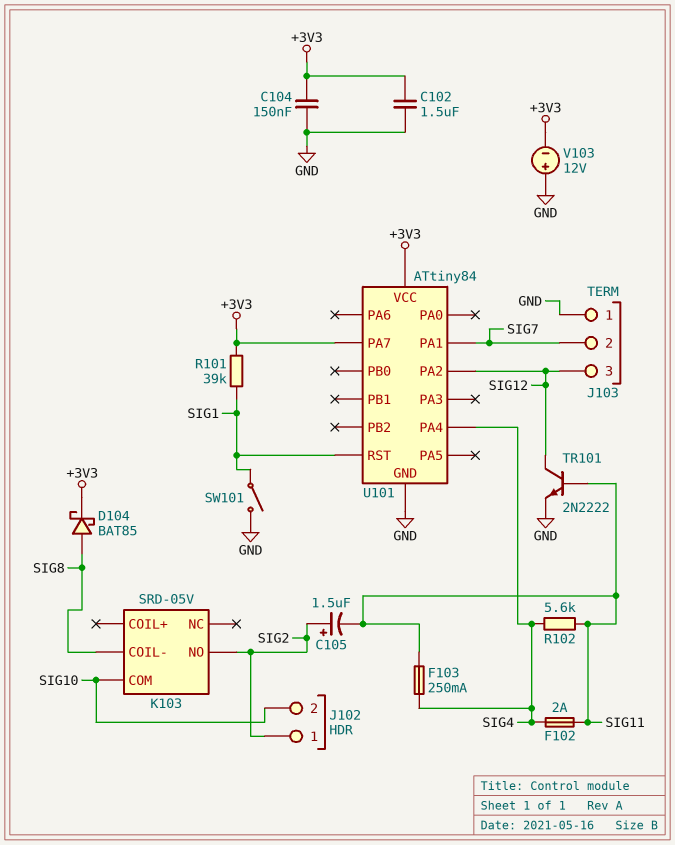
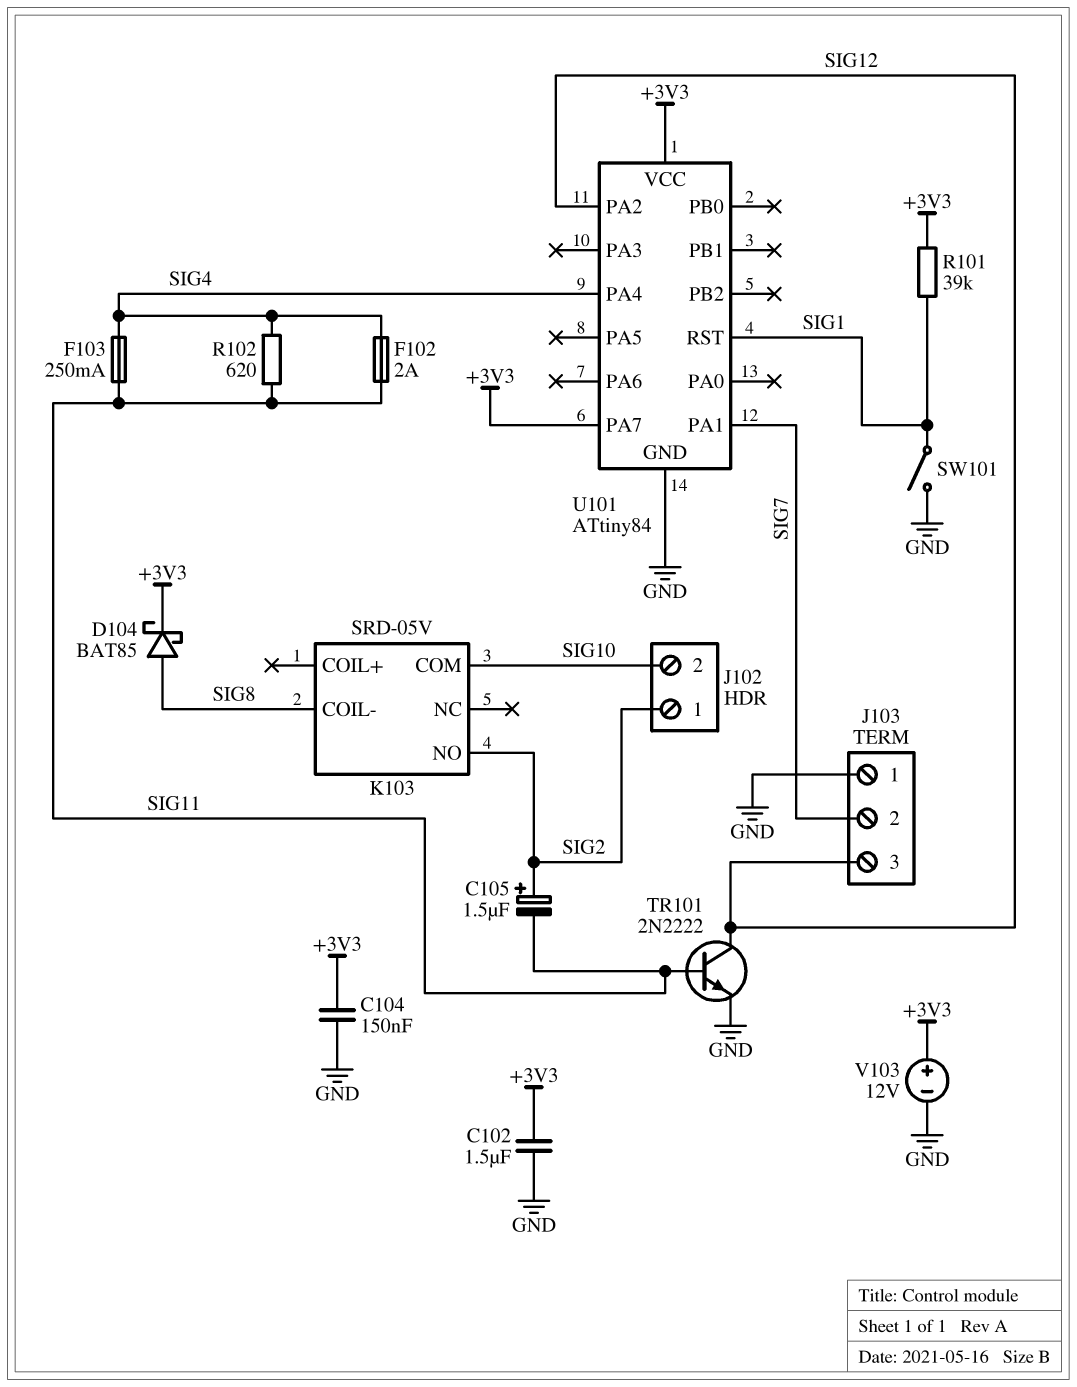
R102: 5.6k (SIG4, SIG11) -> 620 (SIG4, SIG11)
V103: 12V (plus GND, minus +3V3) -> 12V (plus +3V3, minus GND)

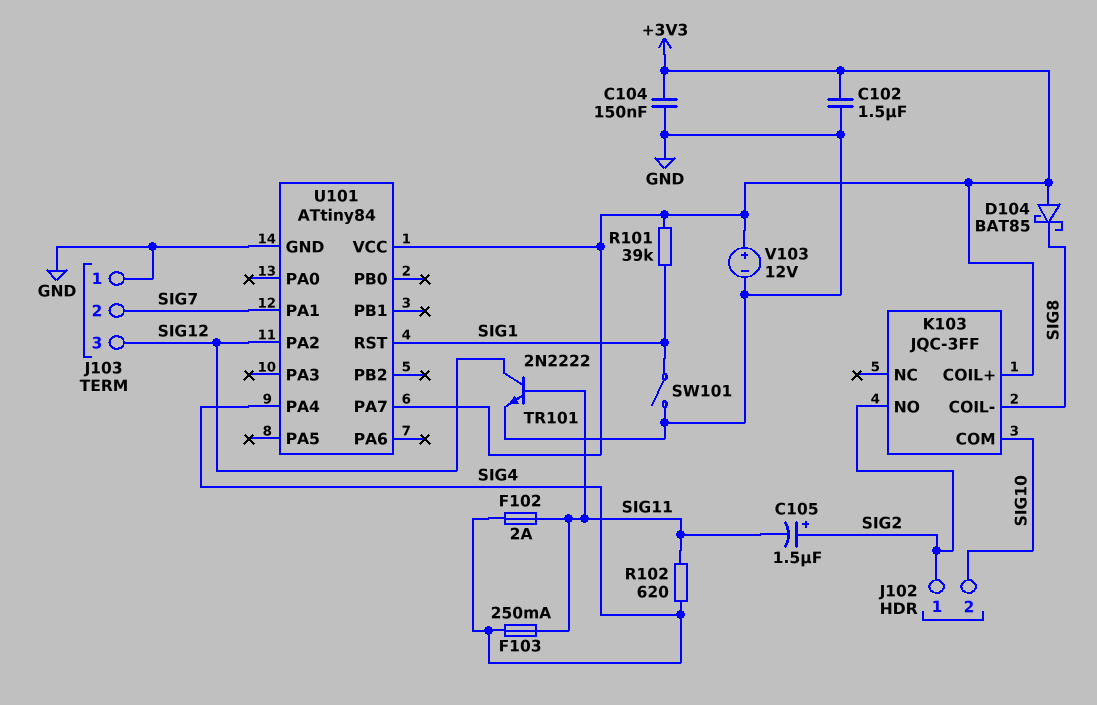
D104: schottky BAT85 (A SIG8, K +3V3) -> schottky BAT85 (A +3V3, K SIG8)
K103: SRD-05V -> JQC-3FF
K103 pin COIL+: none -> +3V3

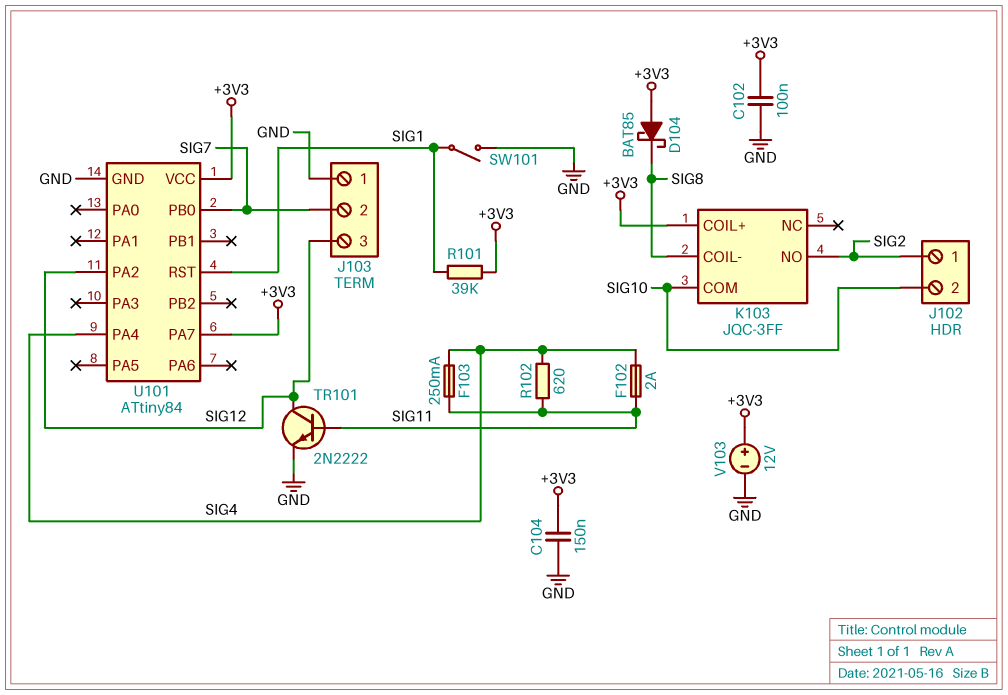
C102: 1.5uF (+3V3, GND) -> 100nF (+3V3, GND)
C105: 1.5uF (plus SIG2, minus SIG11) -> none
U101 pin PA1: SIG7 -> none
U101 pin PB0: none -> SIG7

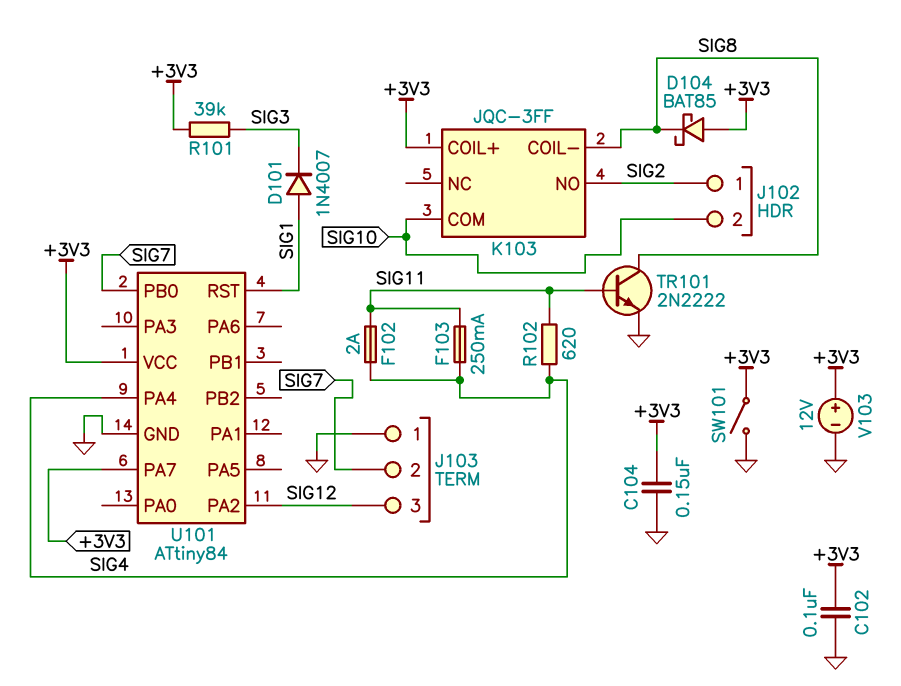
D101: none -> diode 1N4007 (A SIG1, K SIG3)
R101: 39k (+3V3, SIG1) -> 39k (+3V3, SIG3)
SW101: switch (GND, SIG1) -> switch (+3V3, GND)
TR101: NPN 2N2222 (B SIG11, C SIG12, E GND) -> NPN 2N2222 (B SIG11, C SIG8, E GND)

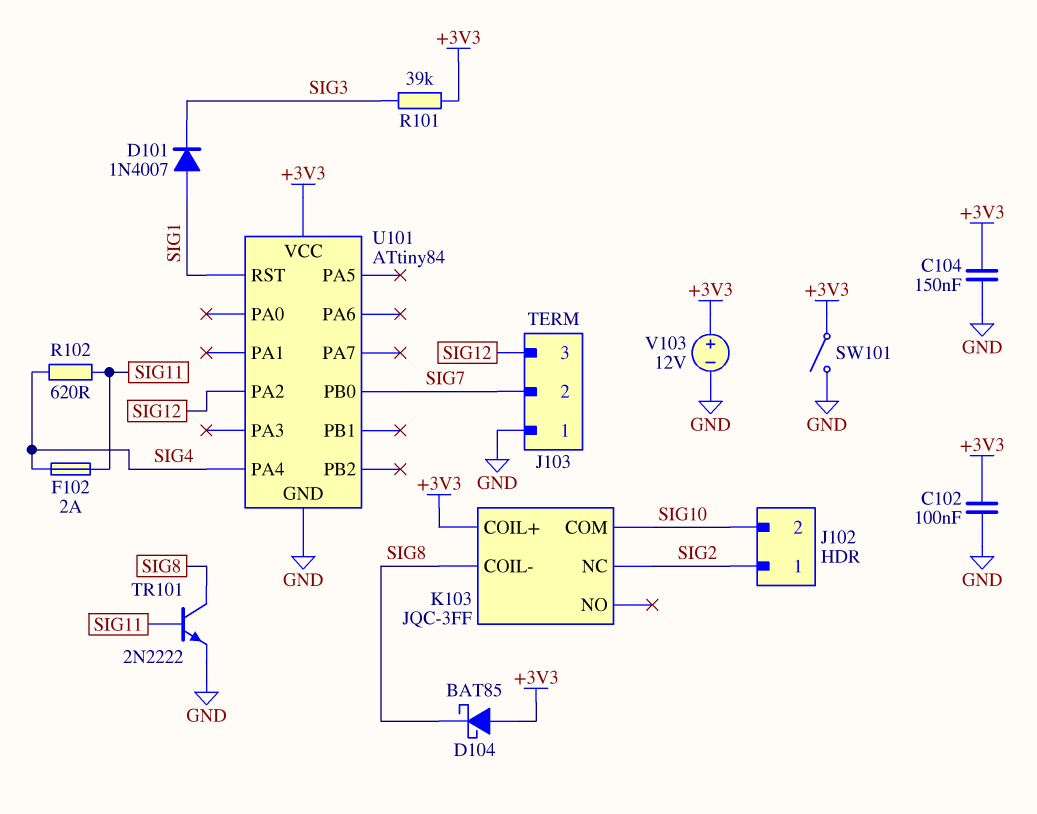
F103: 250mA (SIG4, SIG11) -> none
K103 pin NC: none -> SIG2
K103 pin NO: SIG2 -> none
U101 pin PA7: +3V3 -> none

